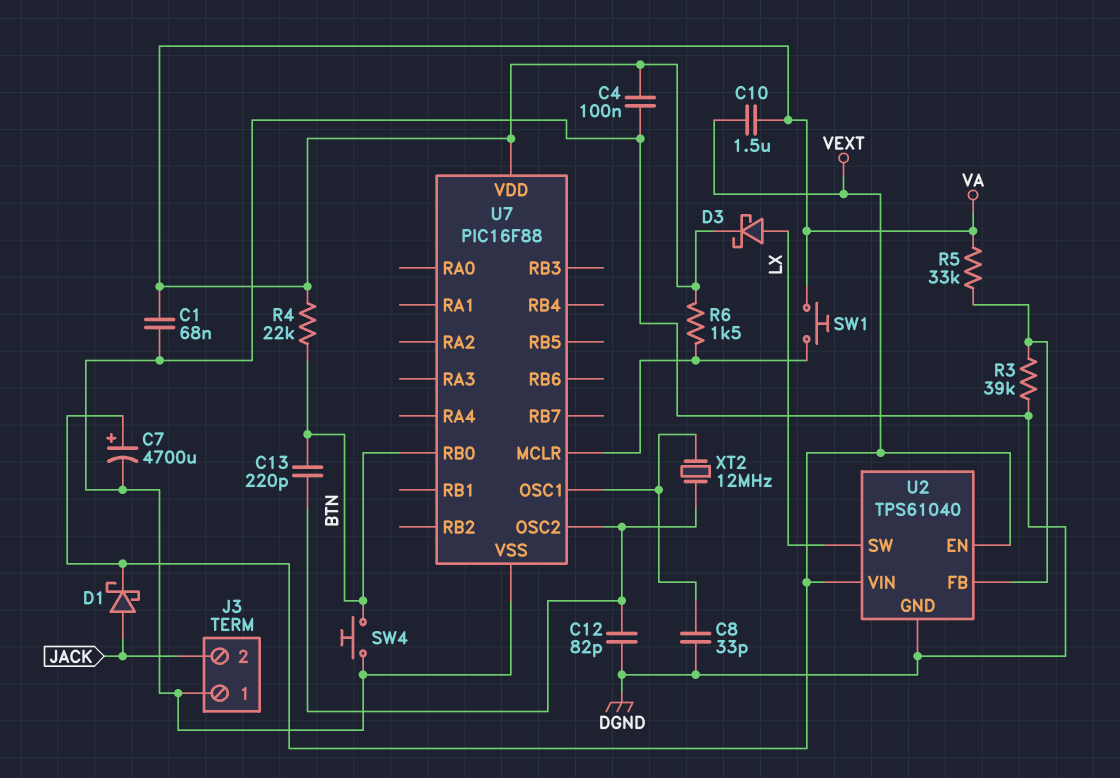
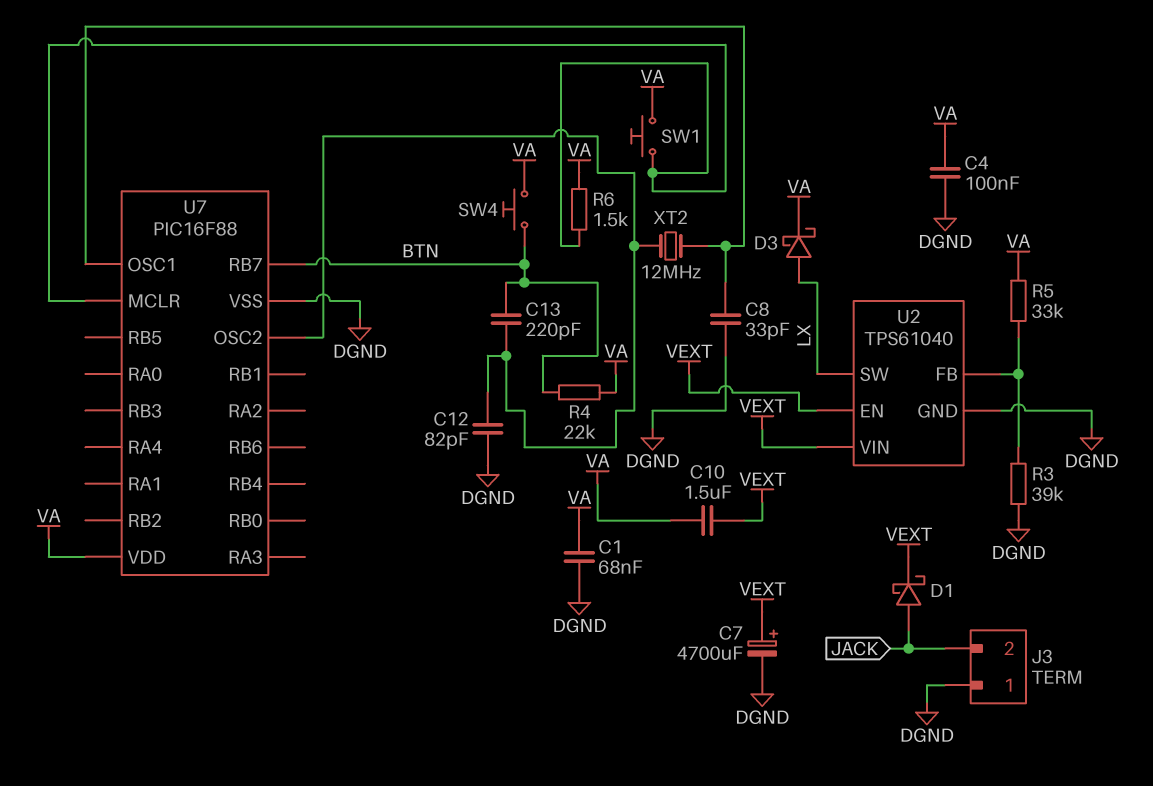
SW4: button (BTN, DGND) -> button (BTN, VA)
U7 pin RB0: BTN -> none
U7 pin RB7: none -> BTN

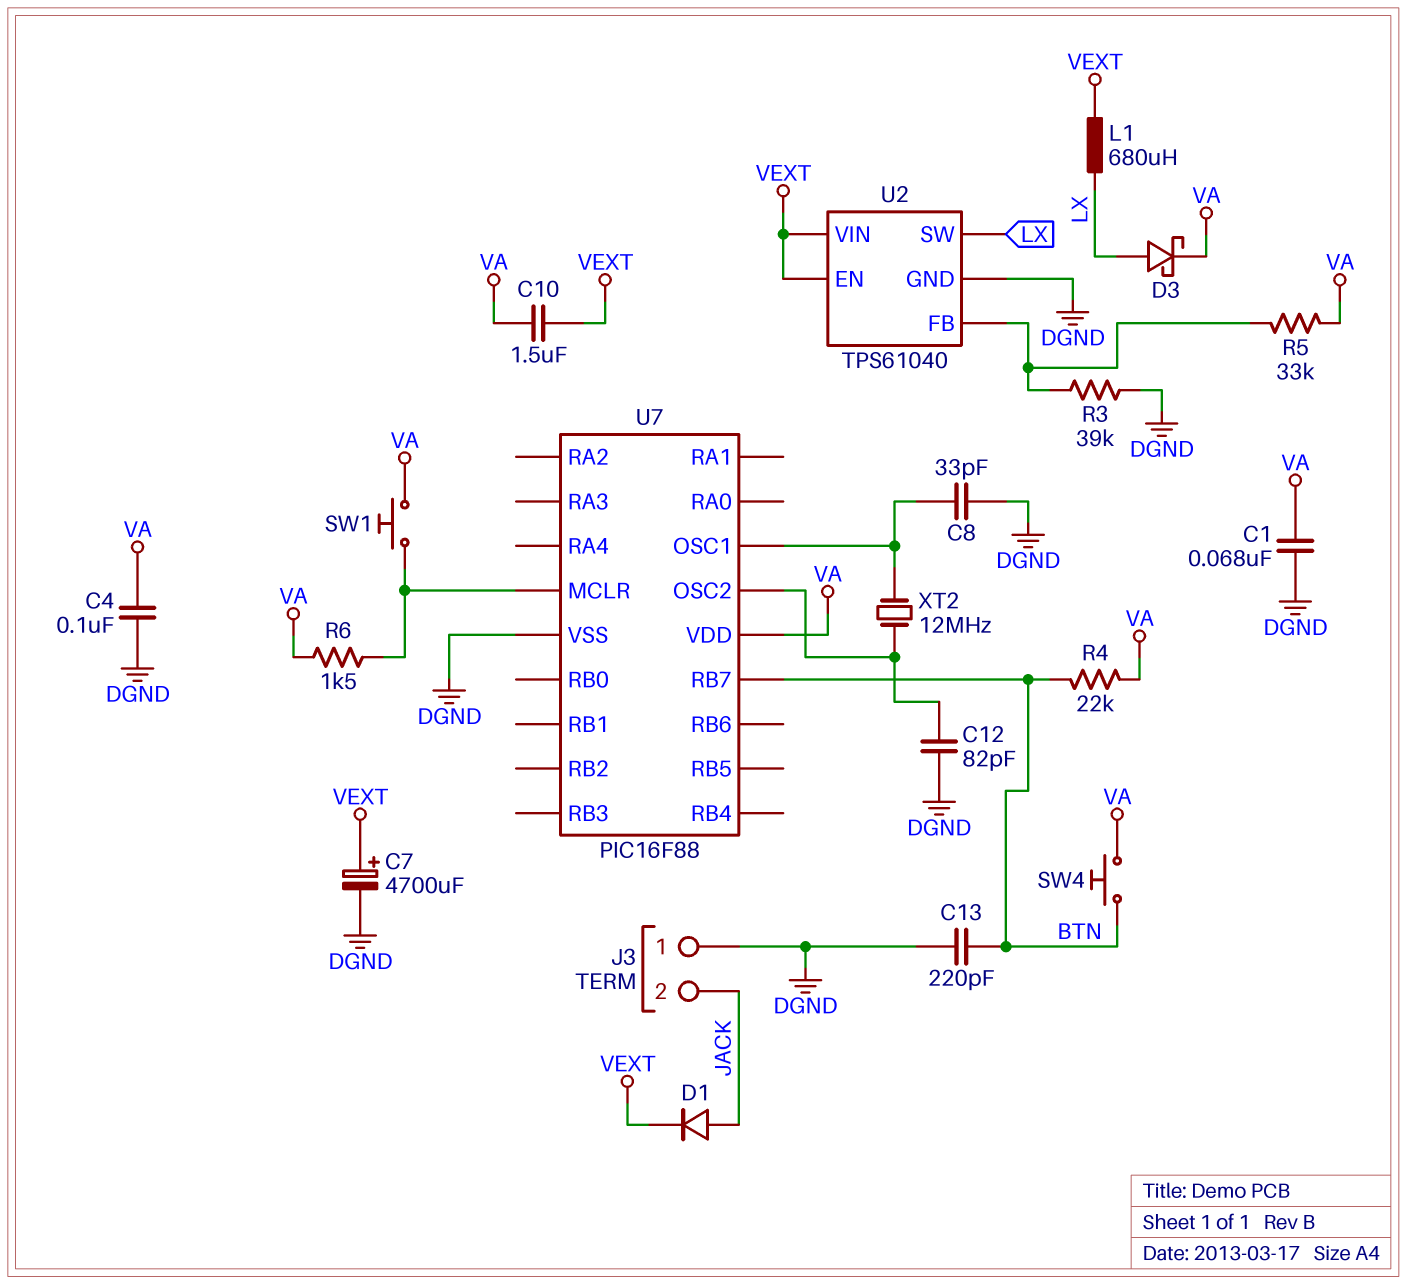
C13: 220pF (BTN, U7/OSC2) -> 220pF (BTN, DGND)
D1: schottky (A JACK, K VEXT) -> diode (A JACK, K VEXT)
L1: none -> 680uH (LX, VEXT)

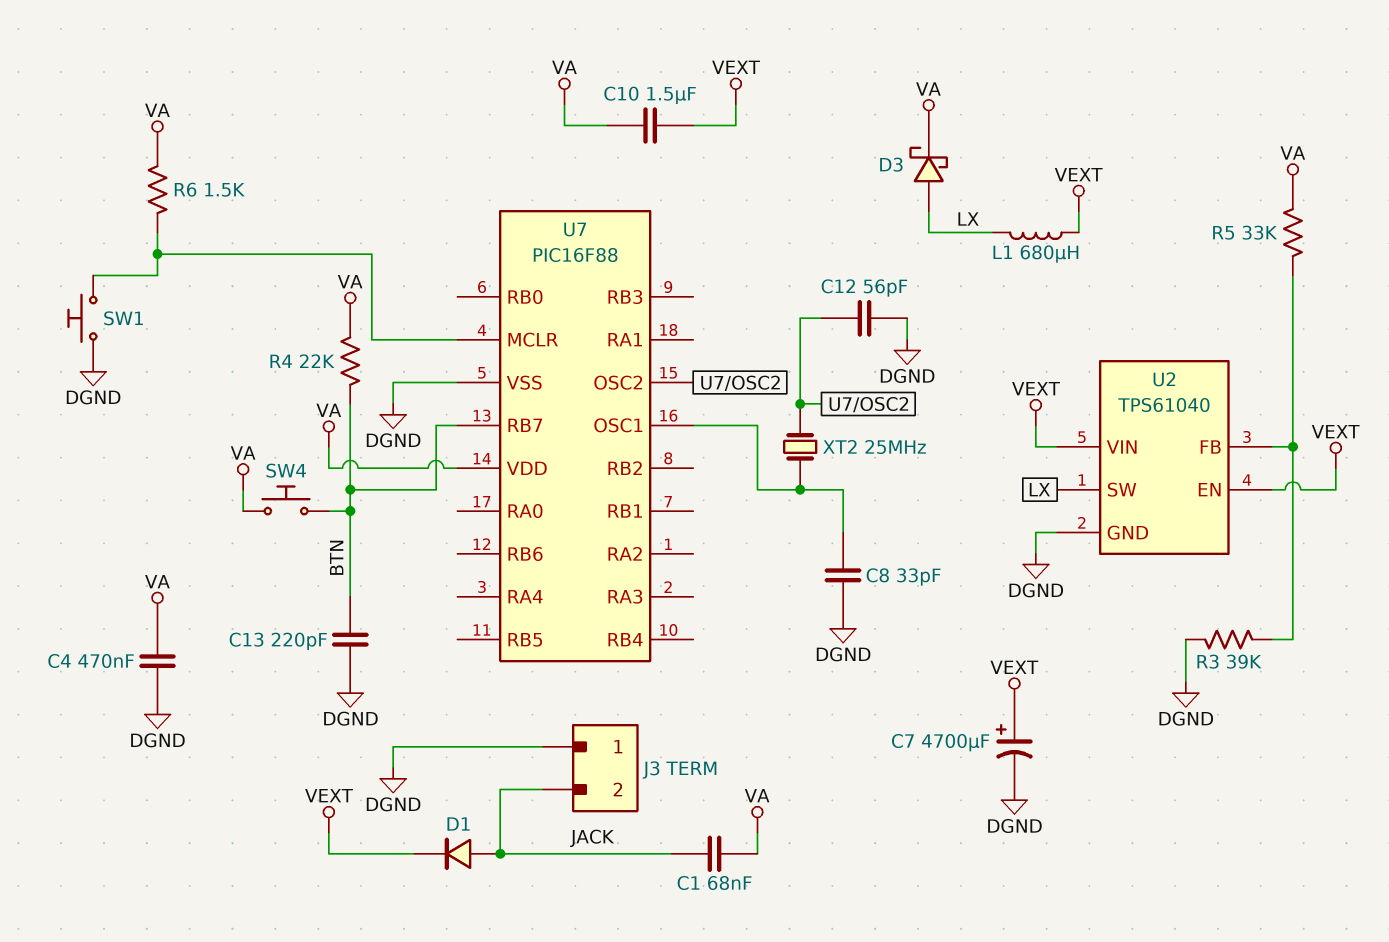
C1: 68nF (DGND, VA) -> 68nF (JACK, VA)
C4: 100nF (DGND, VA) -> 470nF (DGND, VA)
C12: 82pF (DGND, U7/OSC2) -> 56pF (DGND, U7/OSC2)
SW1: button (U7/MCLR, VA) -> button (DGND, U7/MCLR)
XT2: 12MHz (U7/OSC1, U7/OSC2) -> 25MHz (U7/OSC1, U7/OSC2)

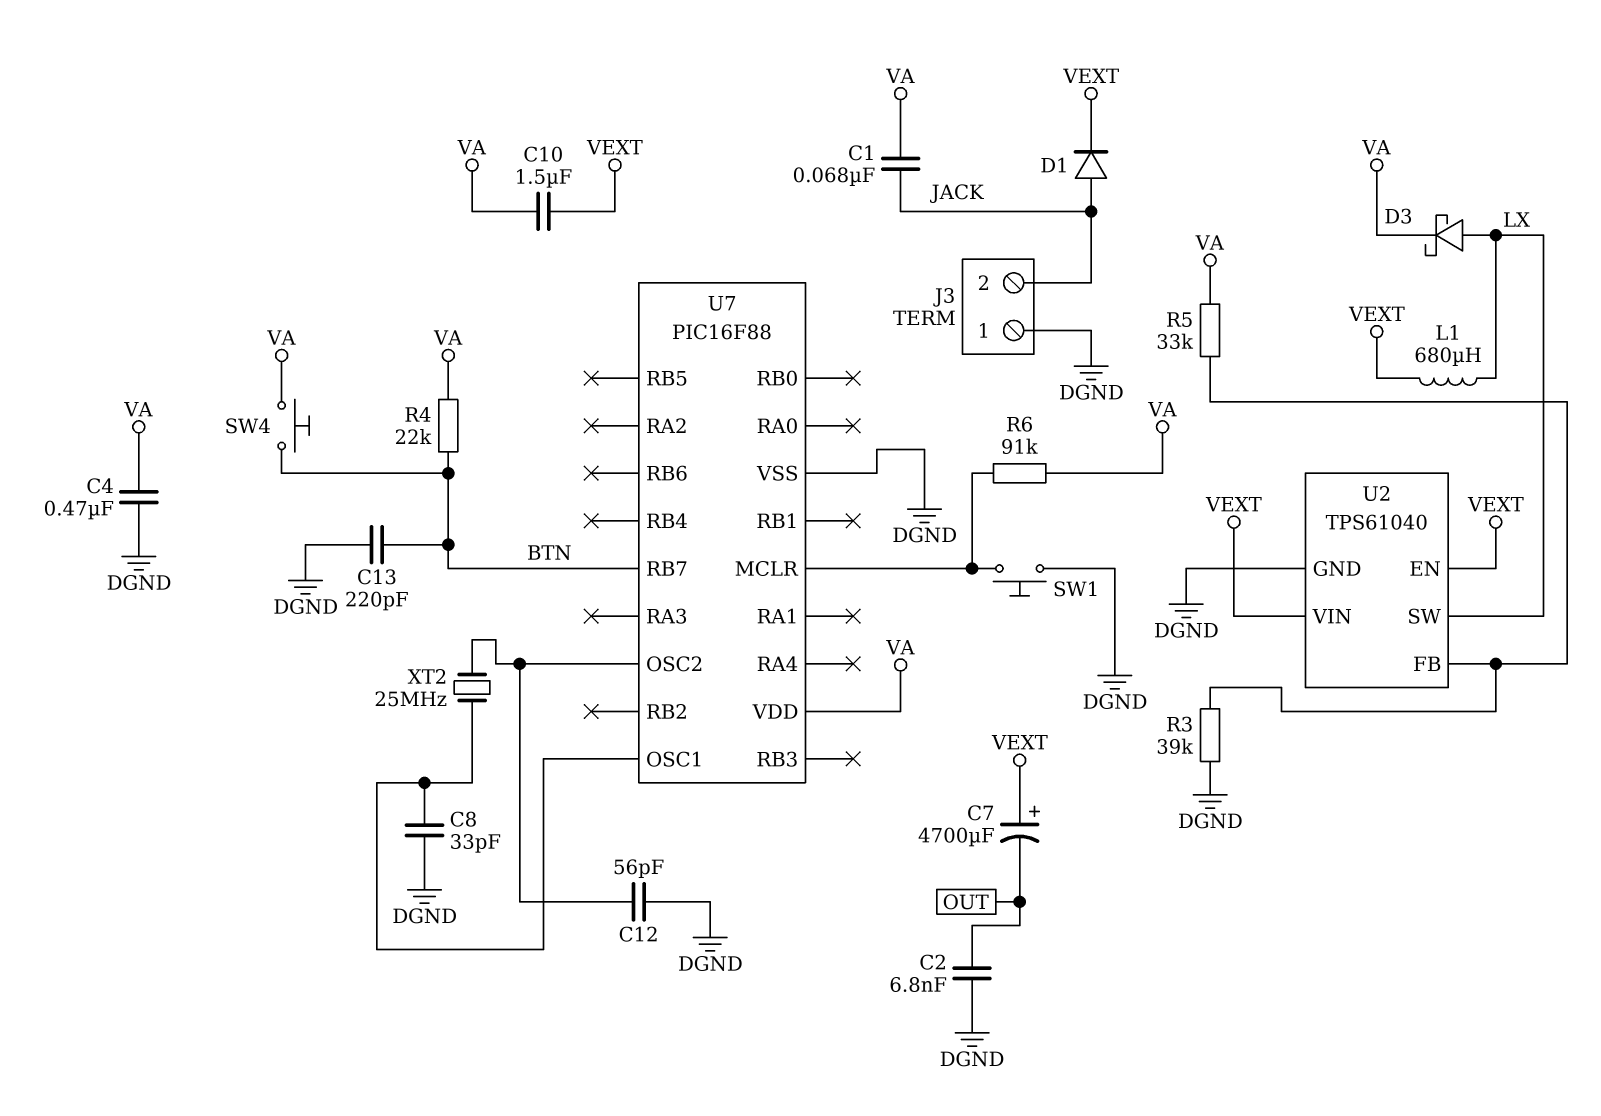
C2: none -> 6.8nF (DGND, OUT)
C7: 4700uF (plus VEXT, minus DGND) -> 4700uF (plus VEXT, minus OUT)
R6: 1.5k (U7/MCLR, VA) -> 91k (U7/MCLR, VA)

